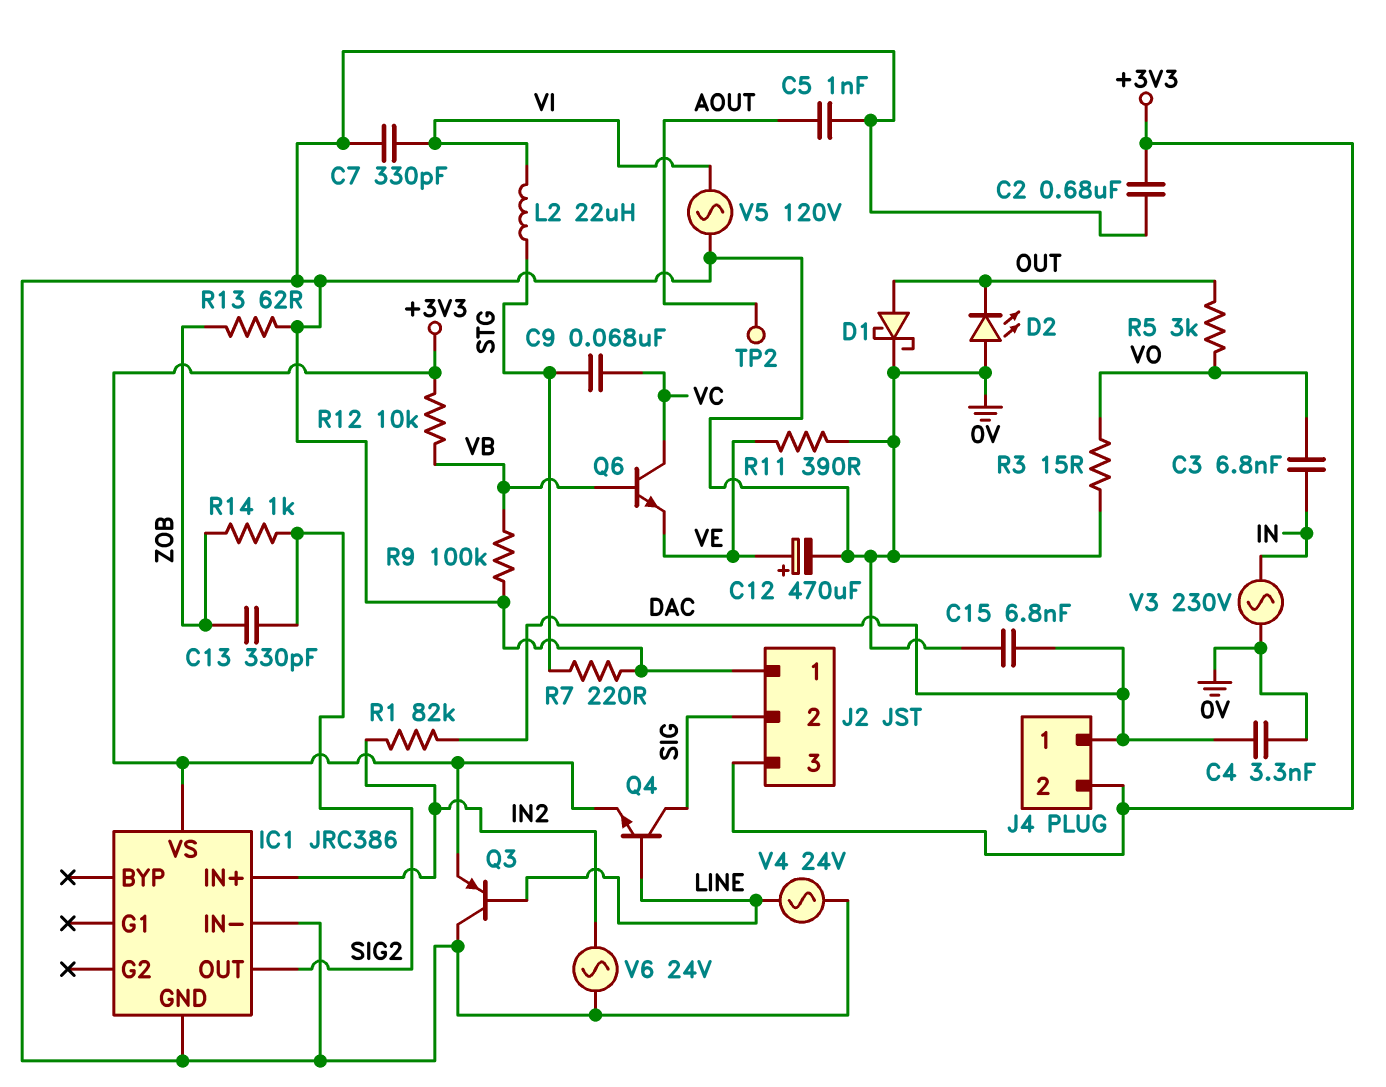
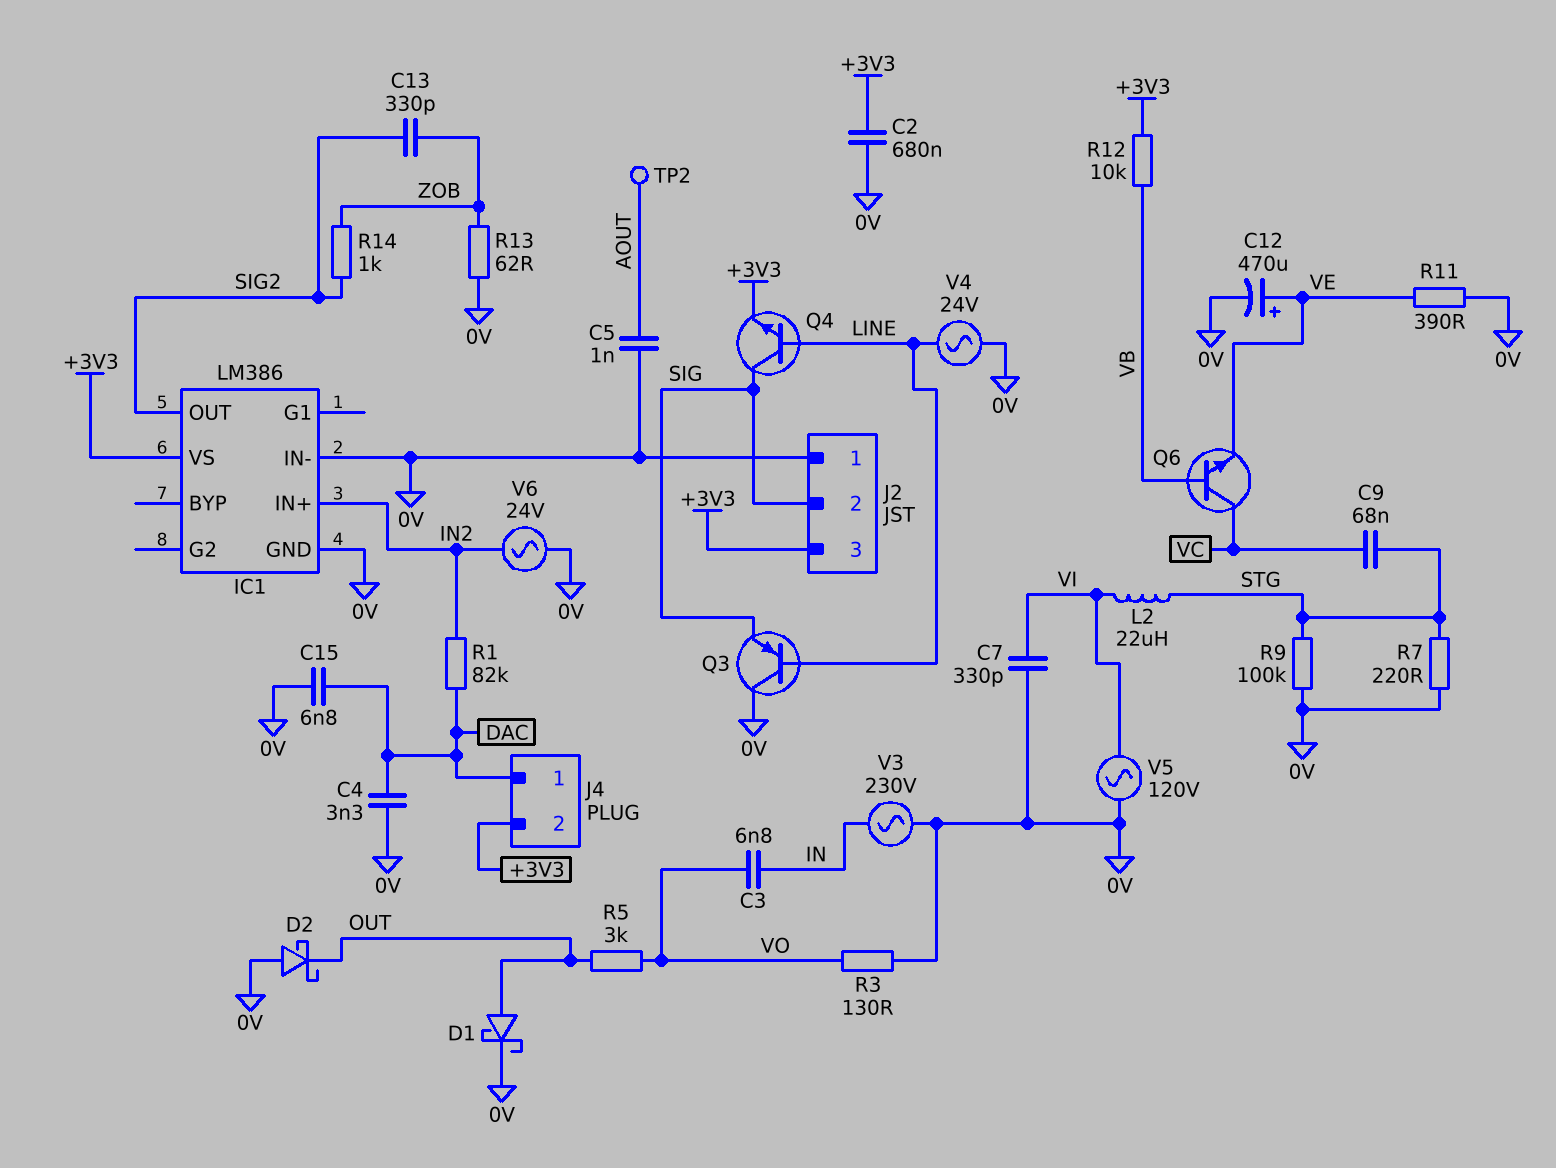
D2: LED (A 0V, K OUT) -> schottky (A 0V, K OUT)
IC1: JRC386 -> LM386
Q3: PNP (B LINE, C 0V, E +3V3) -> PNP (B LINE, C 0V, E SIG)
R3: 15 (0V, VO) -> 130 (0V, VO)
R9: 100k (0V, VB) -> 100k (0V, STG)

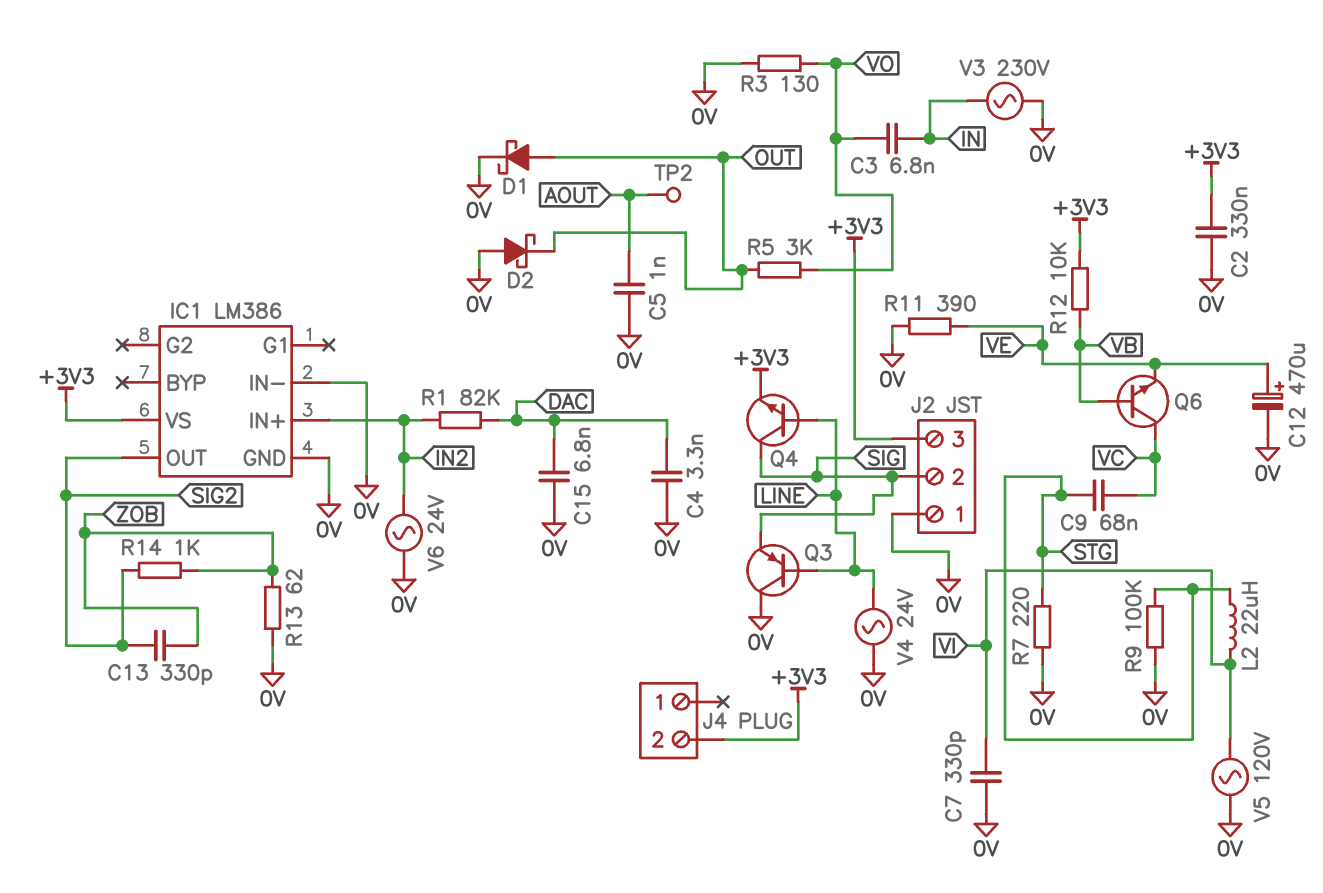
C2: 680nF (+3V3, 0V) -> 330nF (+3V3, 0V)
J4 pin 1: DAC -> none

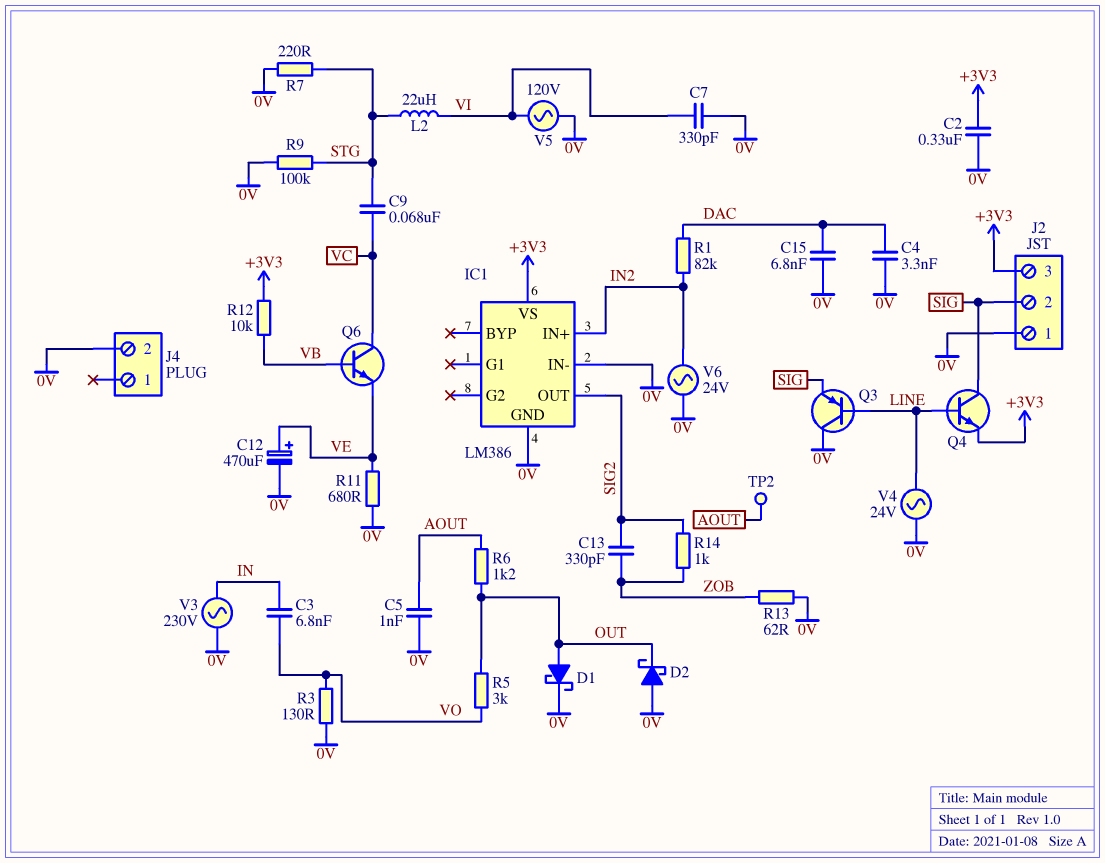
J4 pin 2: +3V3 -> 0V
R6: none -> 1.2k (AOUT, OUT)
R11: 390 (0V, VE) -> 680 (0V, VE)

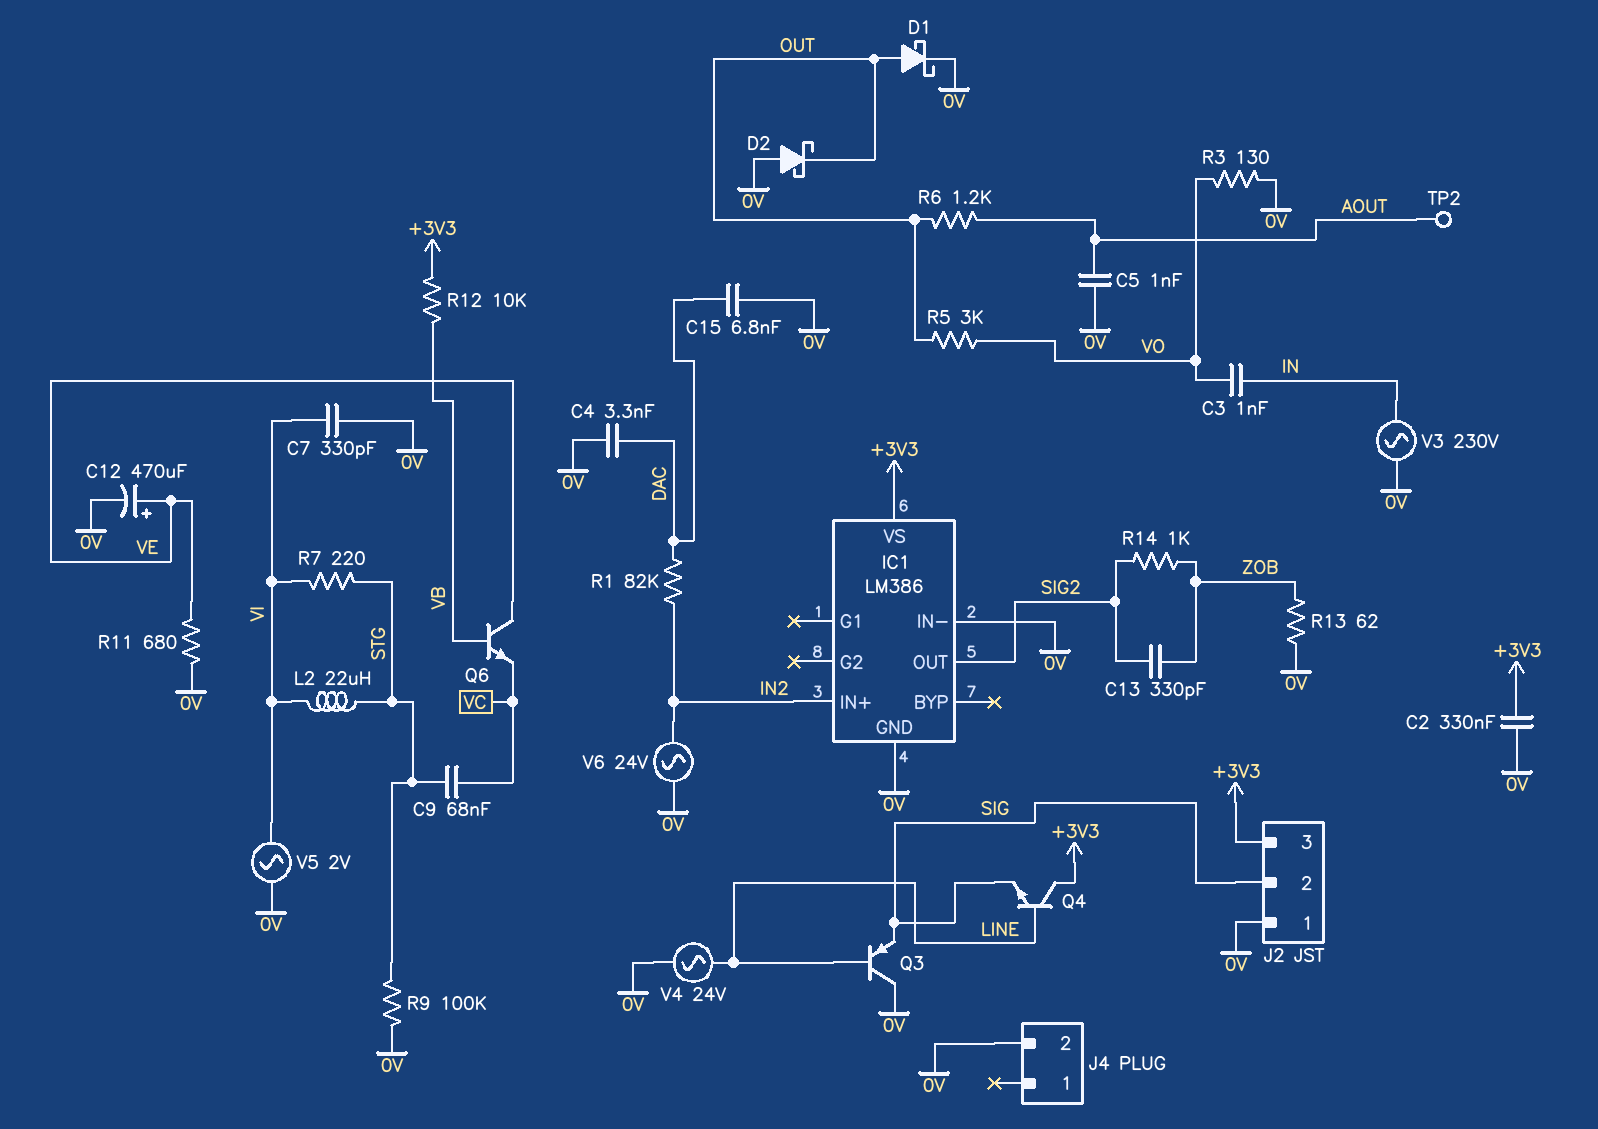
C3: 6.8nF (IN, VO) -> 1nF (IN, VO)
Q4: NPN (B LINE, C SIG, E +3V3) -> NPN (B LINE, C +3V3, E SIG)
Q6: NPN (B VB, C VC, E VE) -> NPN (B VB, C VE, E VC)
R7: 220 (0V, STG) -> 220 (STG, VI)
V5: AC 120V (0V, VI) -> AC 2V (0V, VI)

